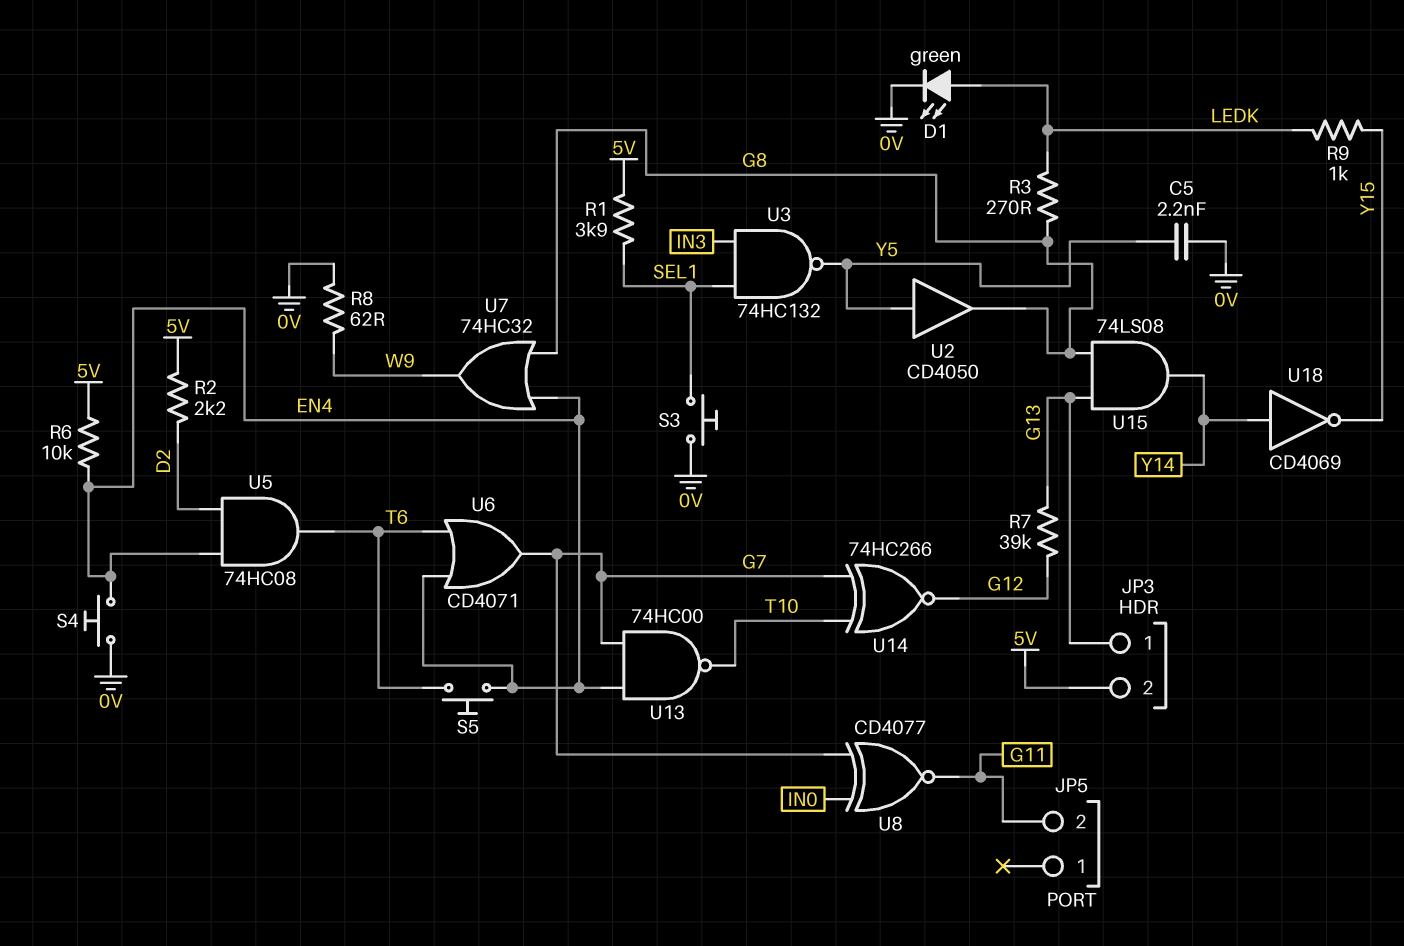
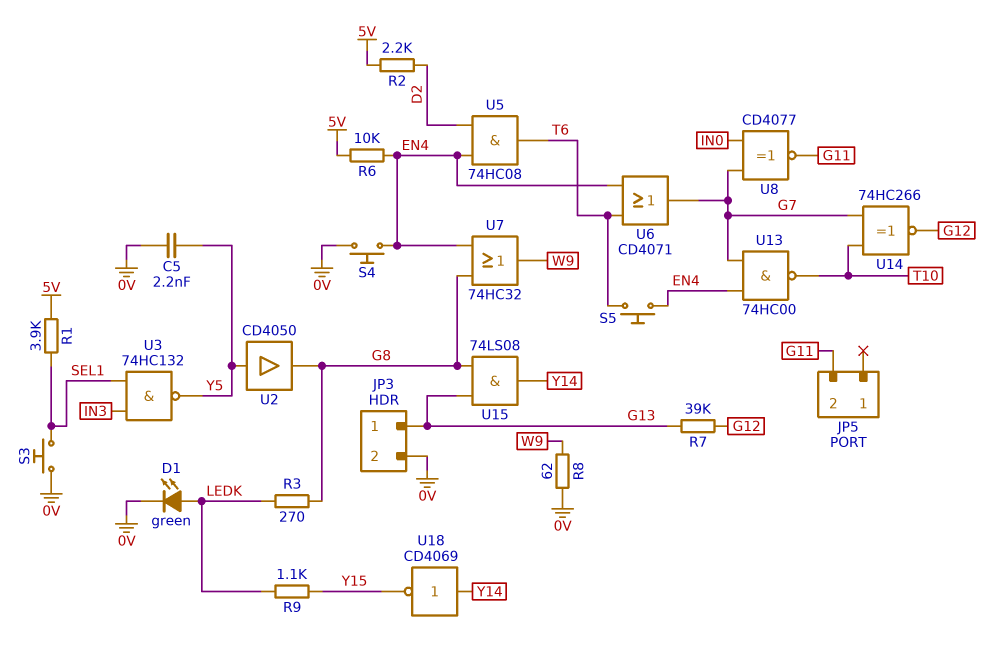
JP3 pin 2: 5V -> 0V
R9: 1k (LEDK, Y15) -> 1.1k (LEDK, Y15)

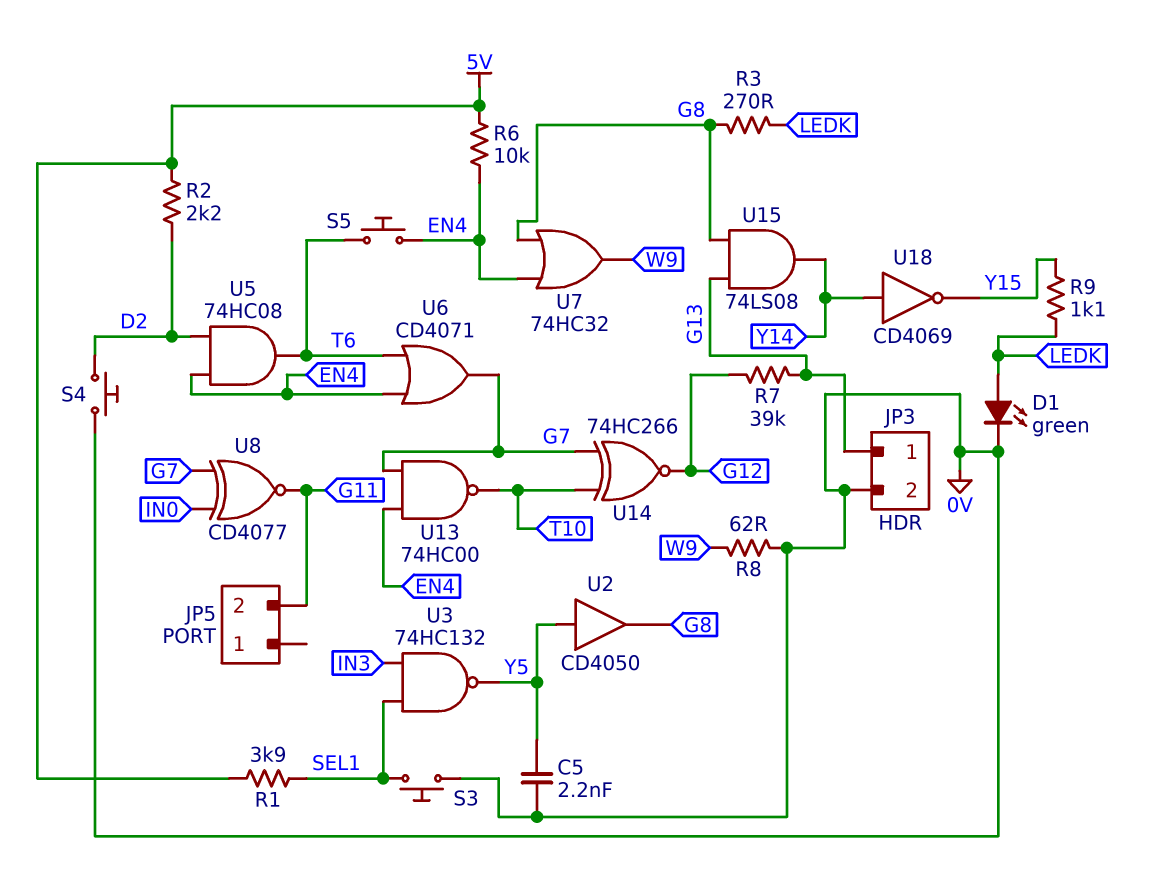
S4: button (0V, EN4) -> button (0V, D2)

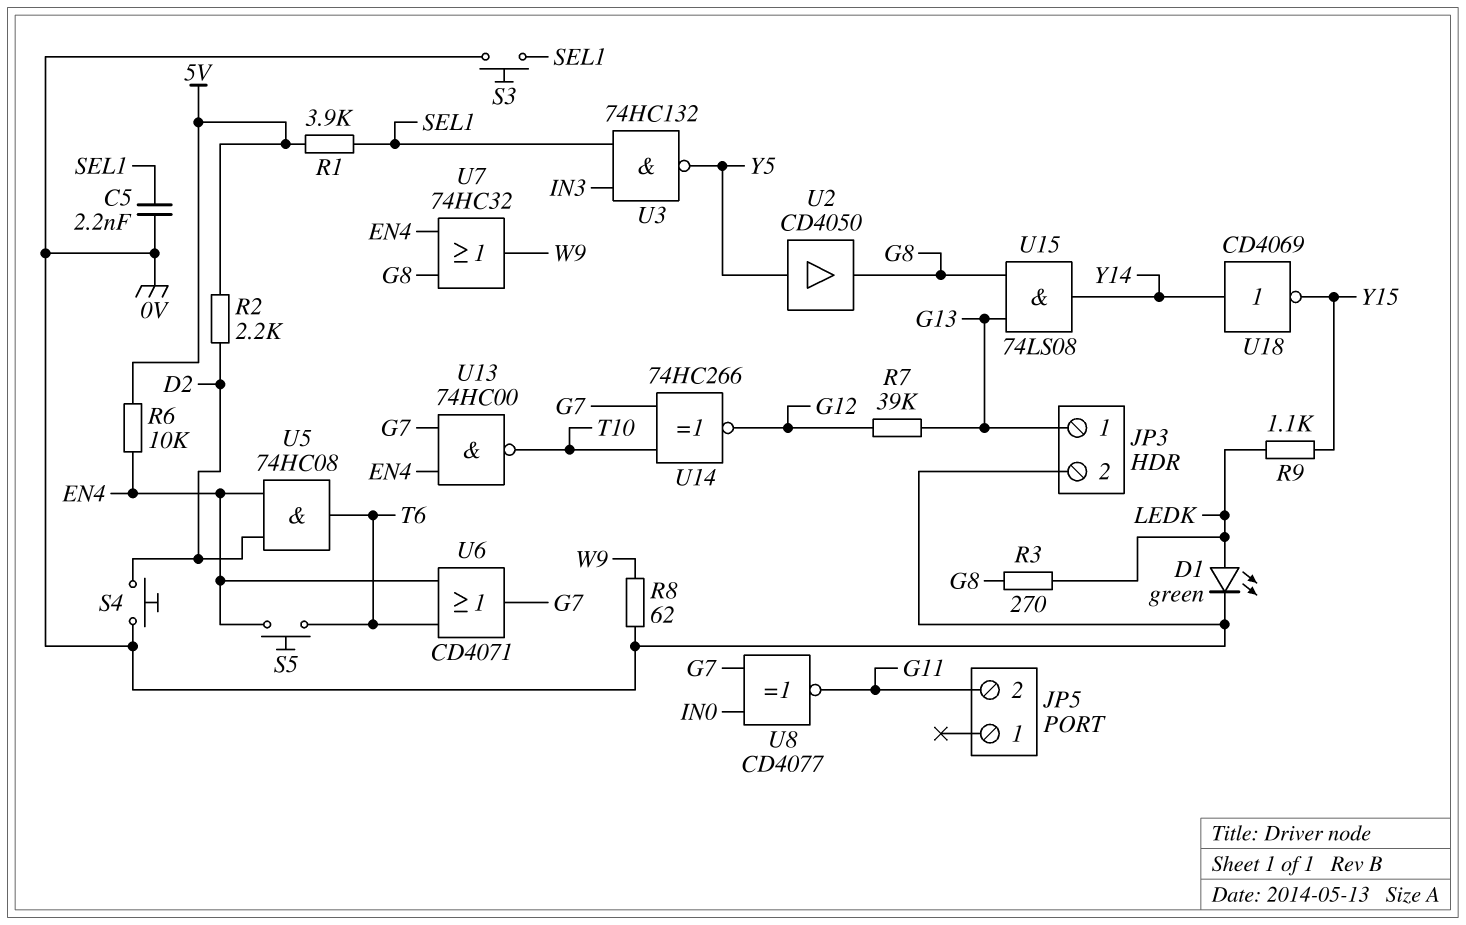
C5: 2.2nF (0V, Y5) -> 2.2nF (0V, SEL1)

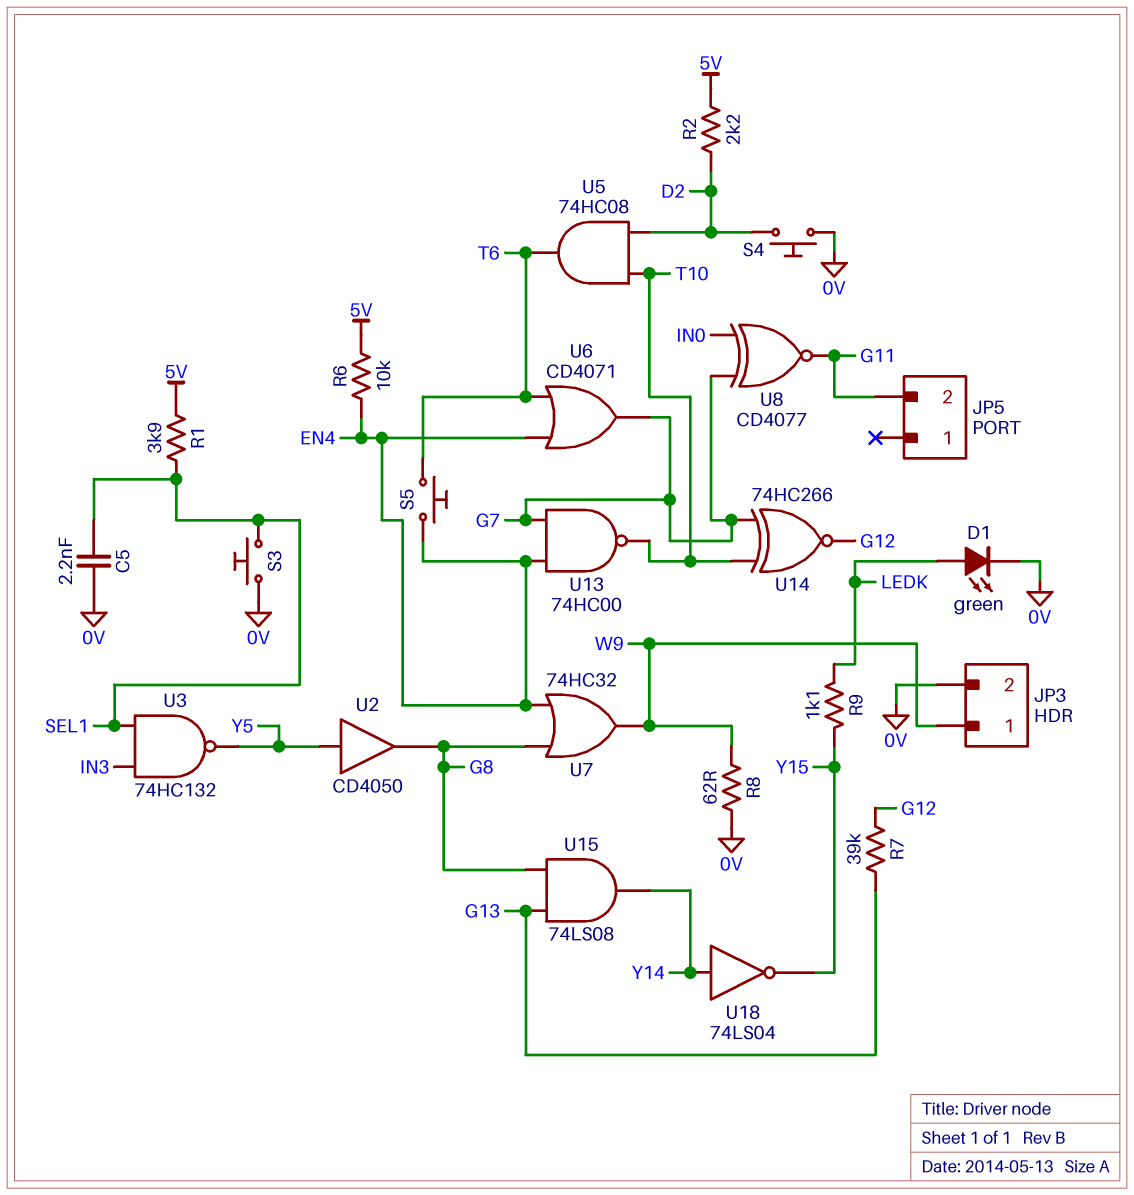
JP3 pin 1: G13 -> W9
R3: 270 (G8, LEDK) -> none
U5: AND 74HC08 (in D2, in EN4, out T6) -> AND 74HC08 (in D2, in T10, out T6)
U18: NOT CD4069 (in Y14, out Y15) -> NOT 74LS04 (in Y14, out Y15)

